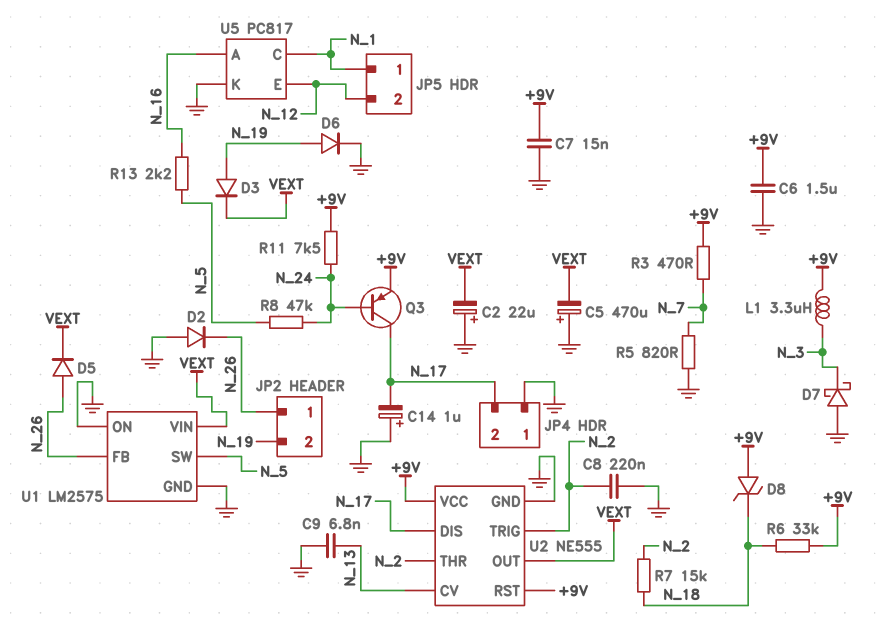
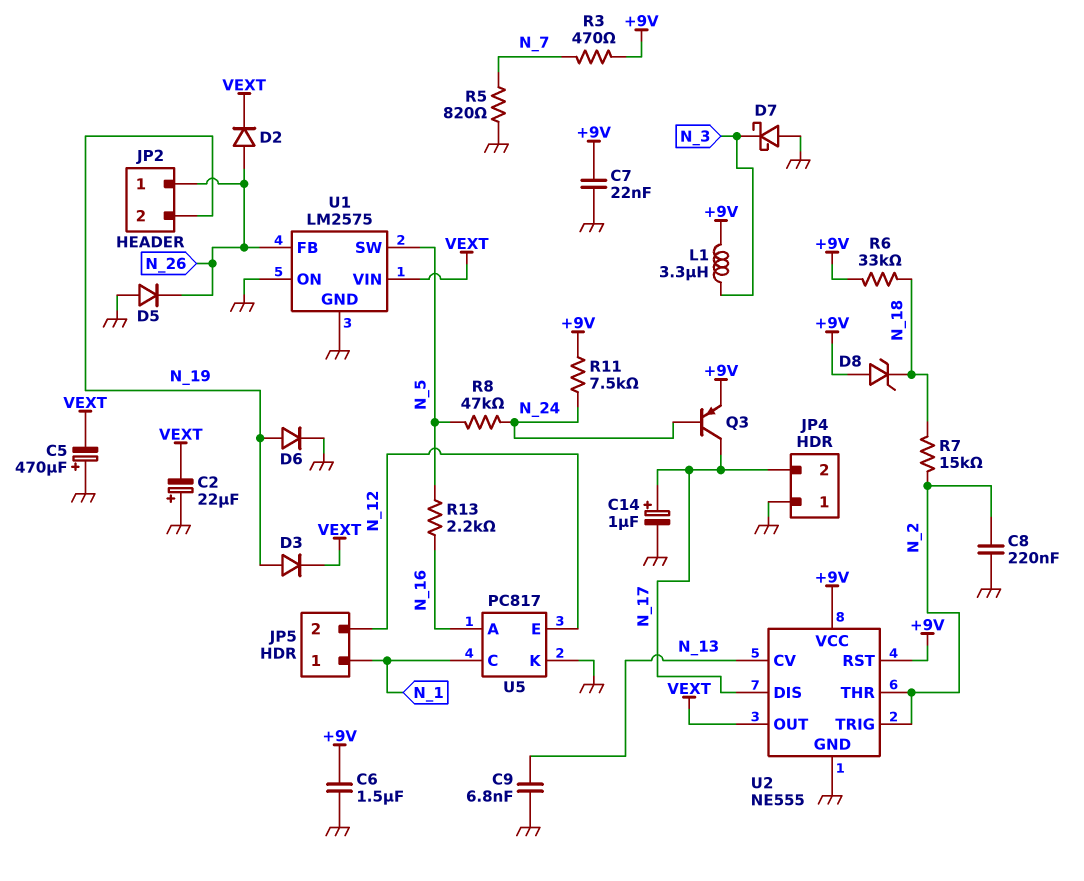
C7: 15nF (+9V, GND) -> 22nF (+9V, GND)
C14: 1uF (plus GND, minus N_17) -> 1uF (plus N_17, minus GND)
D2: diode (A GND, K N_26) -> diode (A N_26, K VEXT)
D5: diode (A N_26, K VEXT) -> diode (A GND, K N_26)

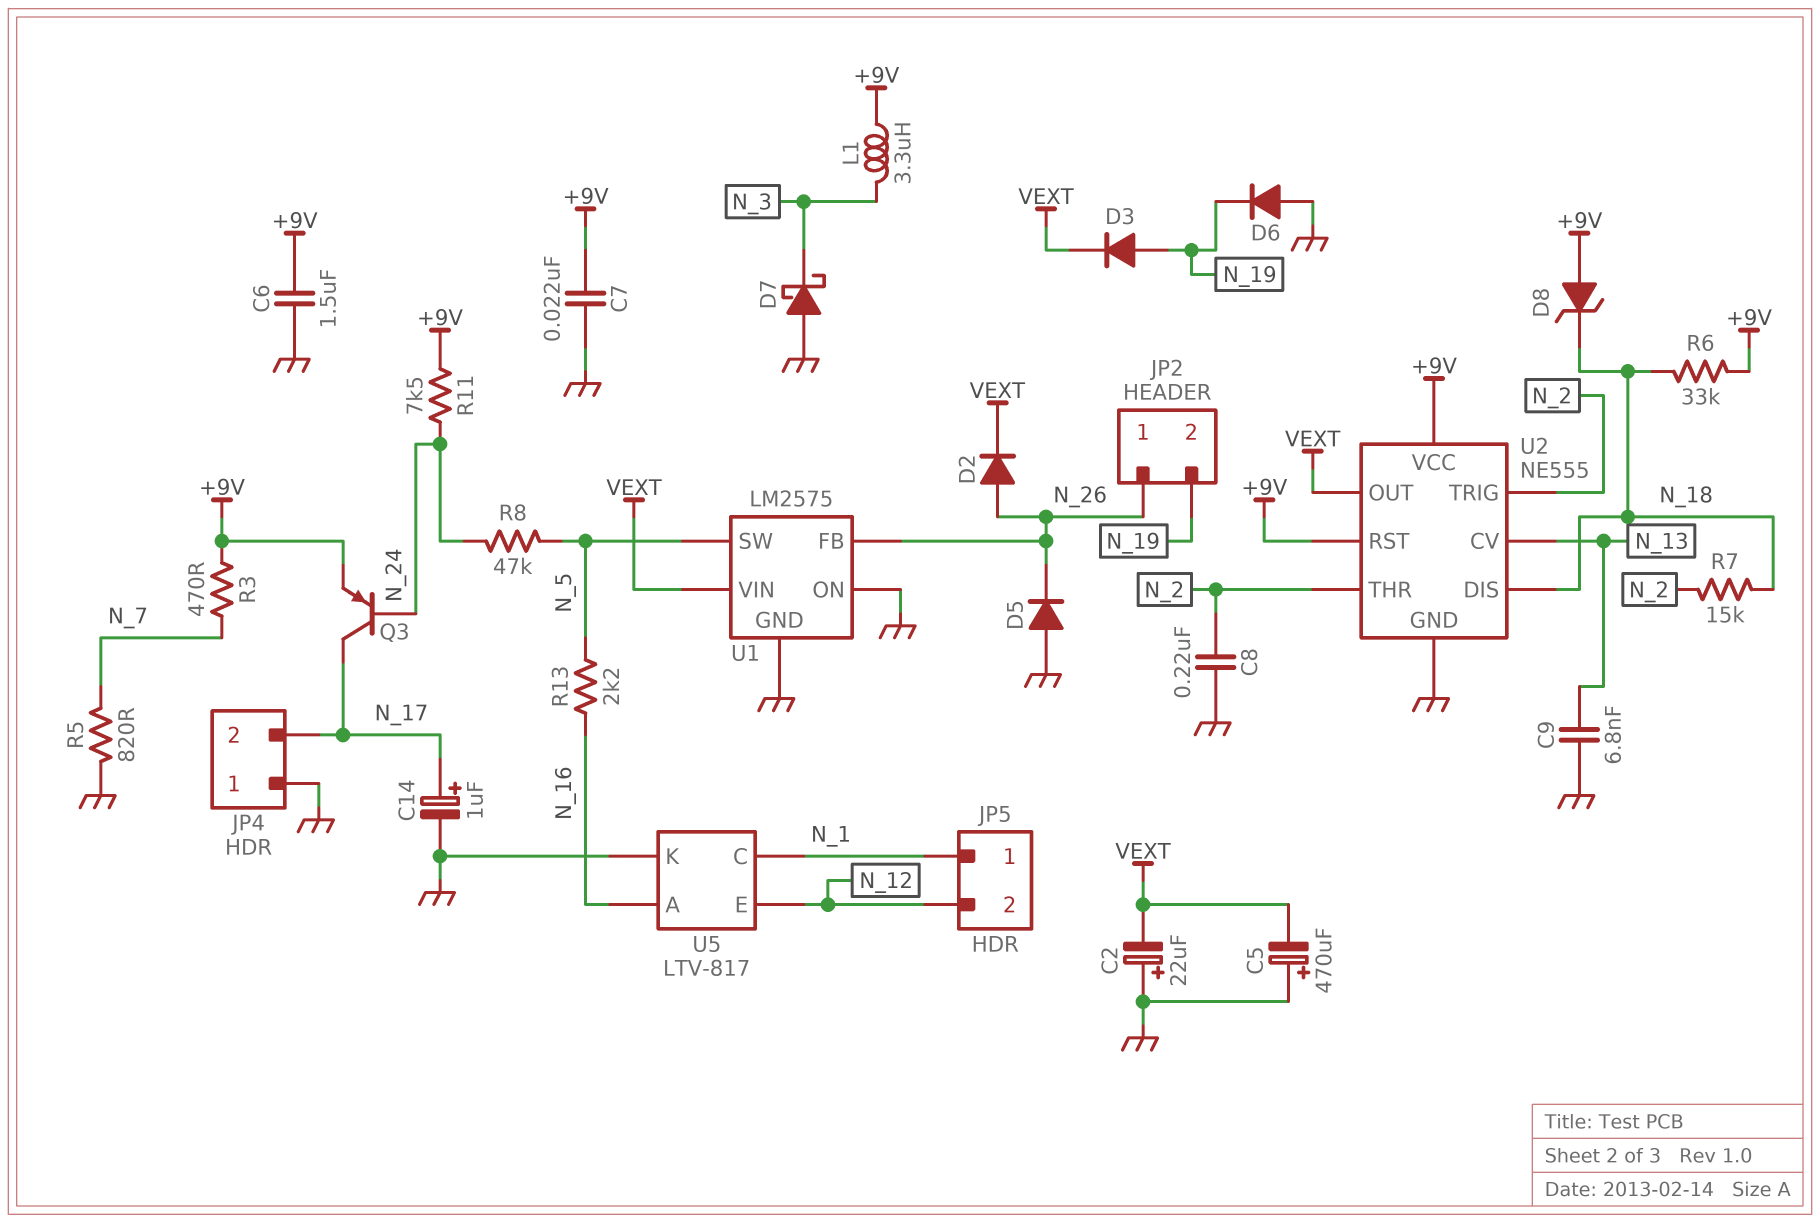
D6: diode (A N_19, K GND) -> diode (A GND, K N_19)
U2 pin DIS: N_17 -> N_18
U5: PC817 -> LTV-817

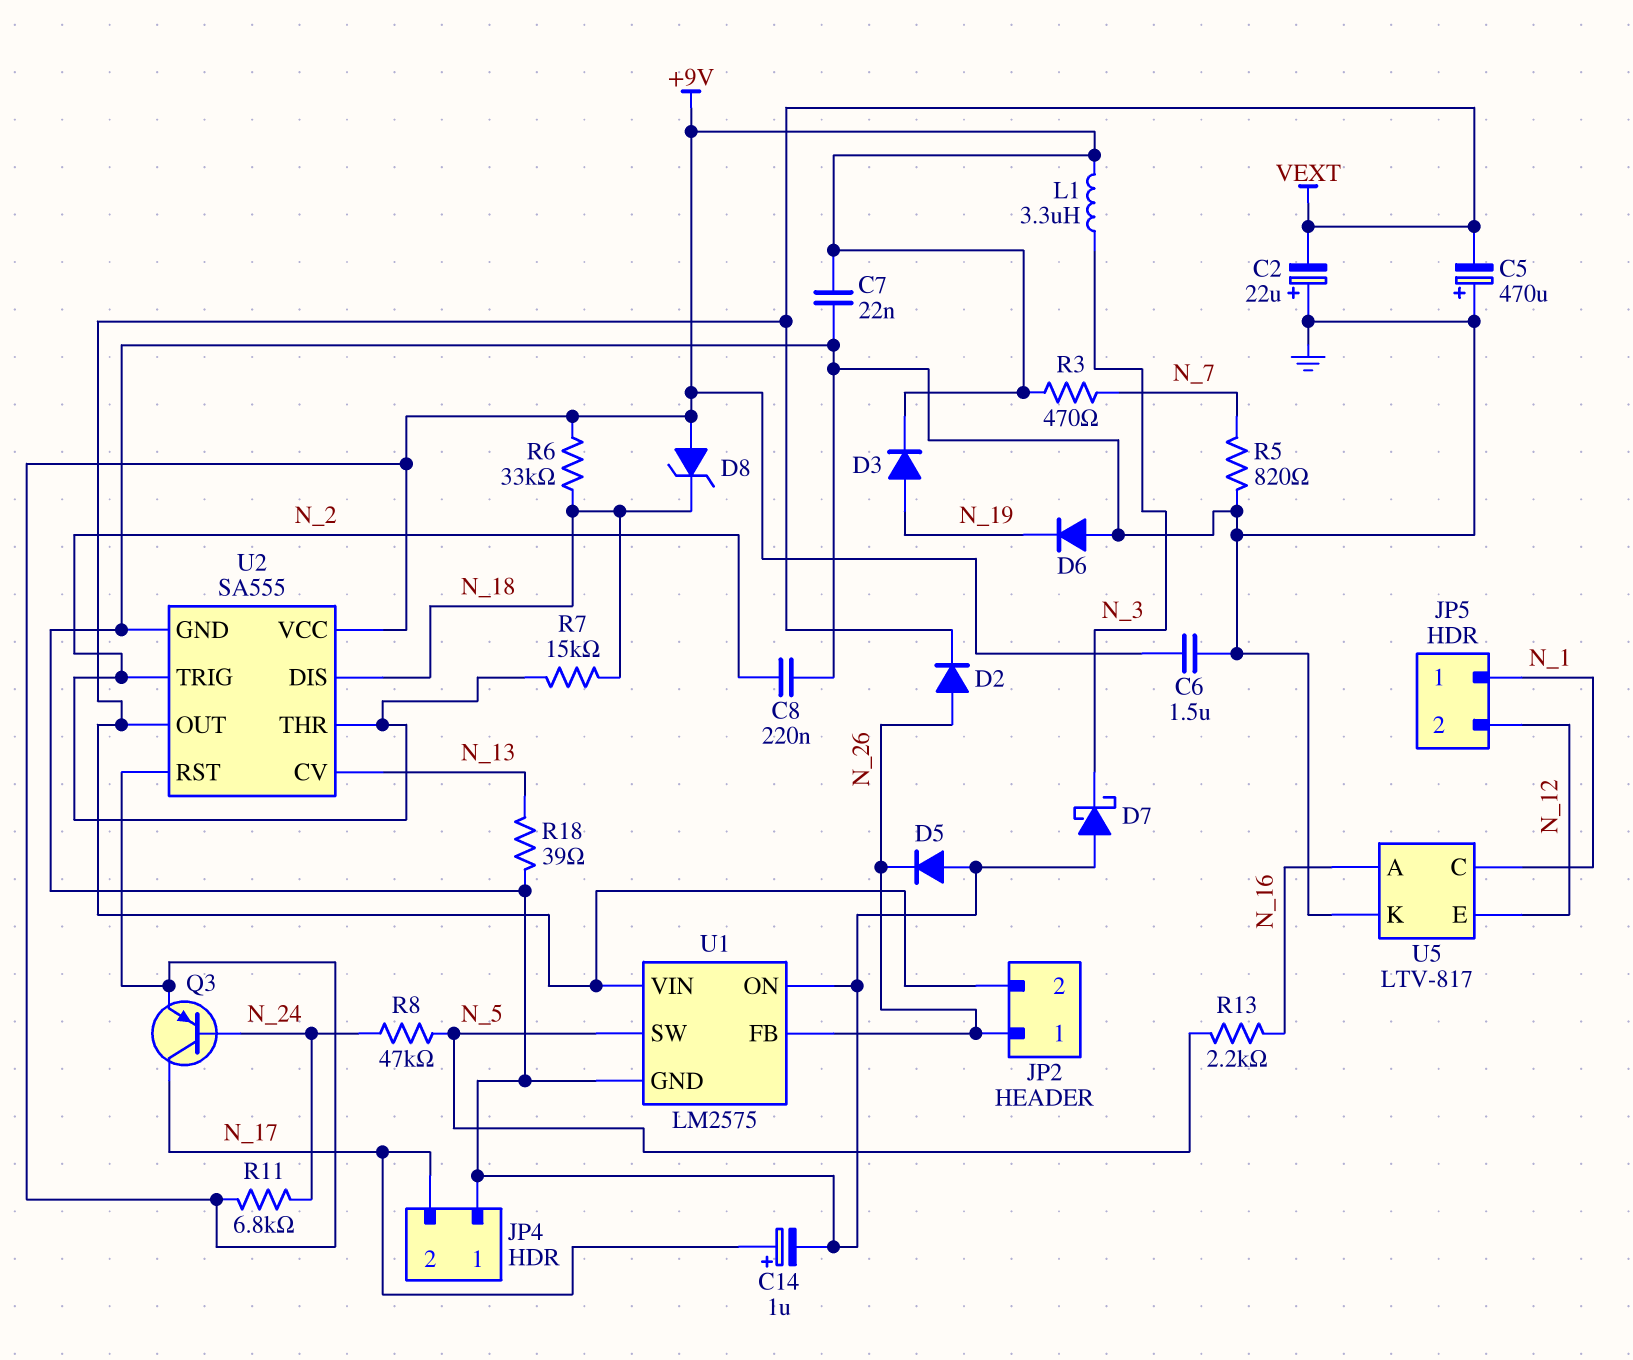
C9: 6.8nF (GND, N_13) -> none
D3: diode (A N_19, K VEXT) -> diode (A N_19, K +9V)
JP2 pin 2: N_19 -> VEXT
R11: 7.5k (+9V, N_24) -> 6.8k (+9V, N_24)
R18: none -> 39 (GND, N_13)
U2: NE555 -> SA555

